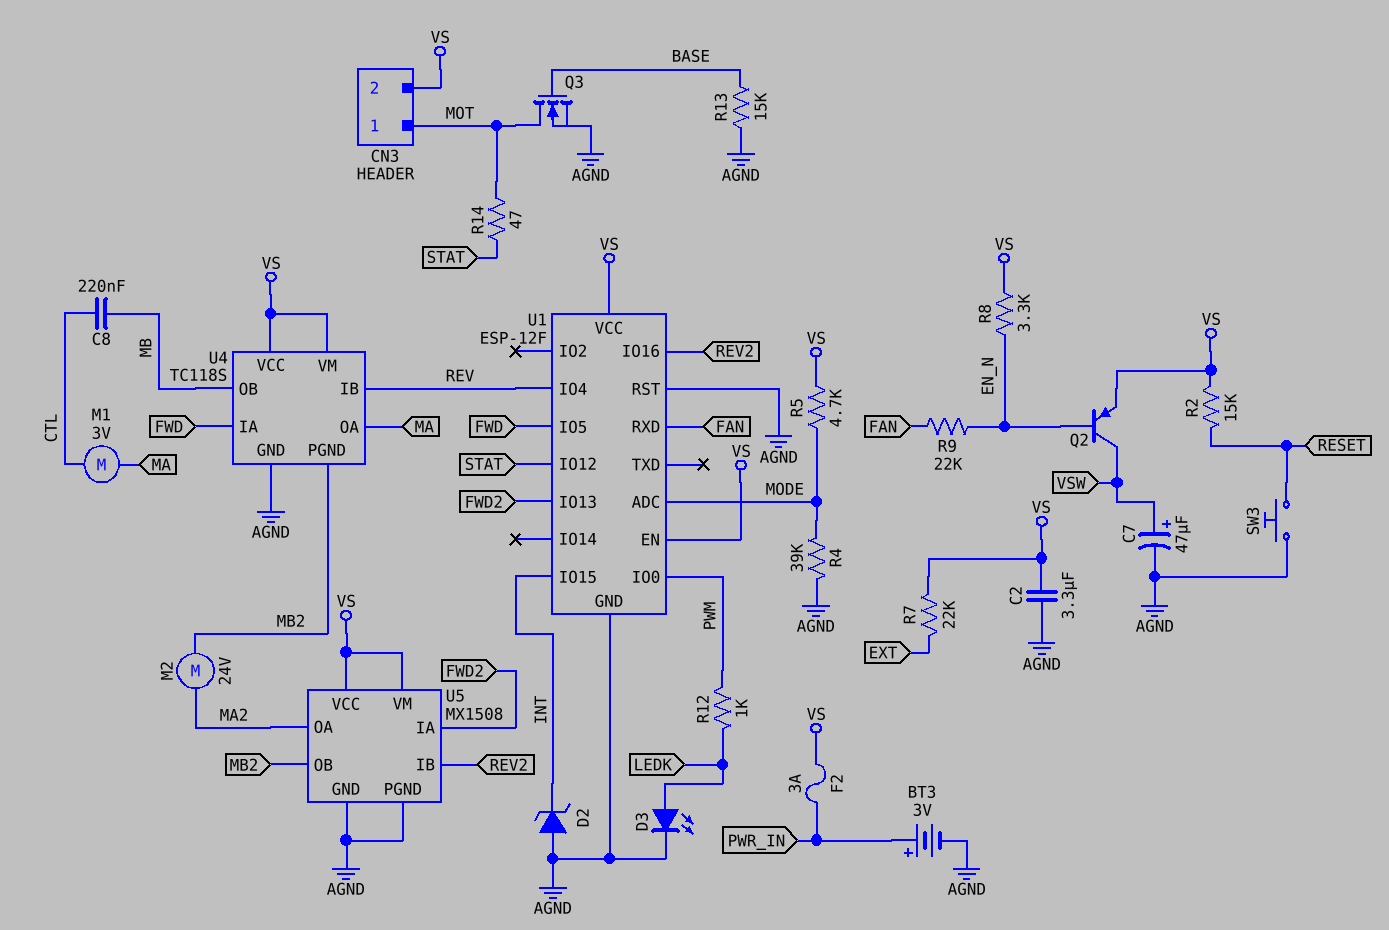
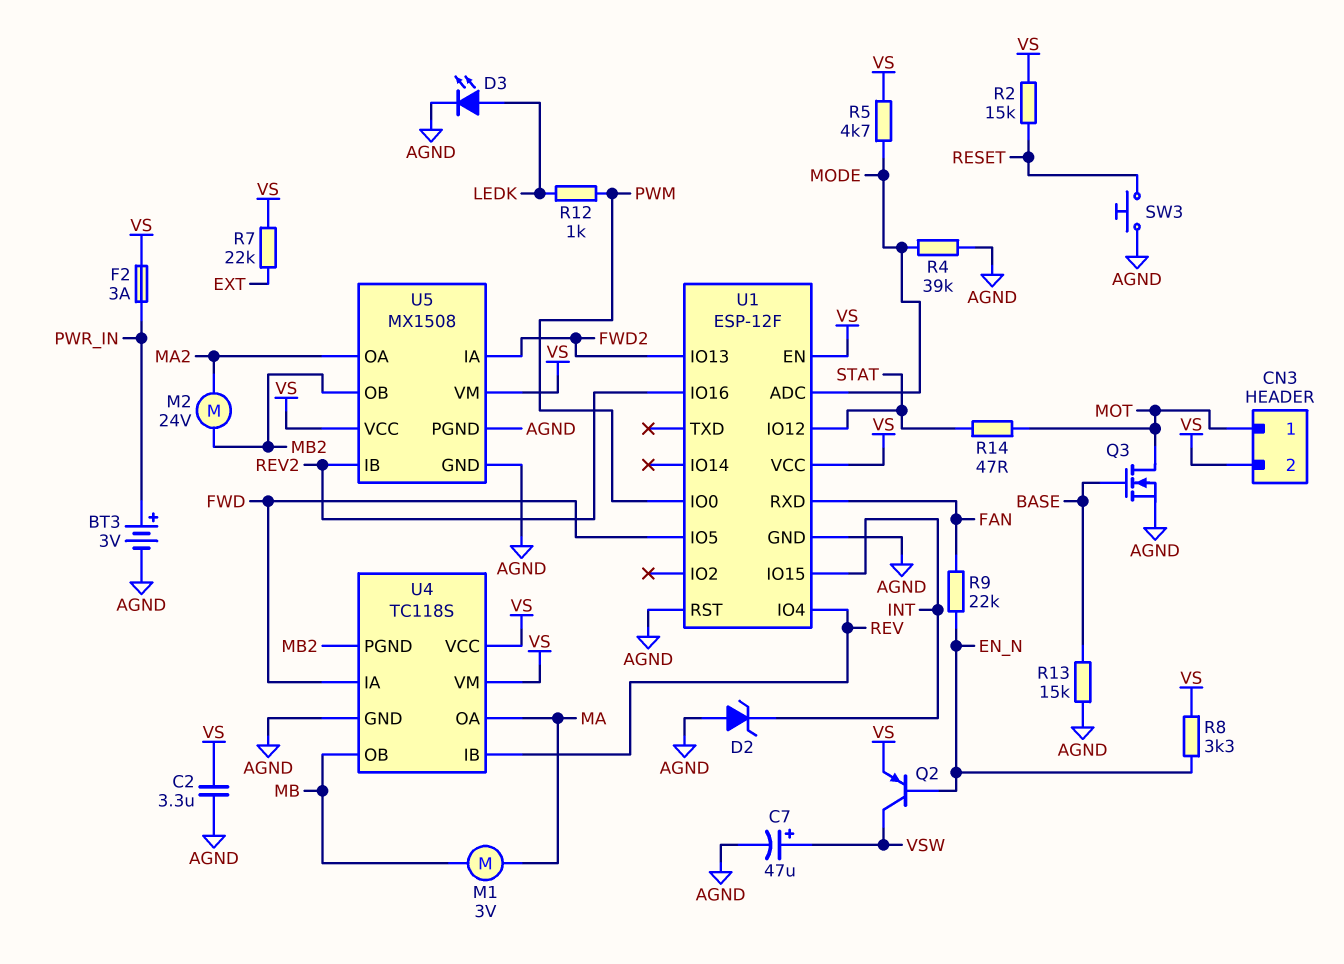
C8: 220nF (CTL, MB) -> none
M1: motor 3V (CTL, MA) -> motor 3V (MA, MB)

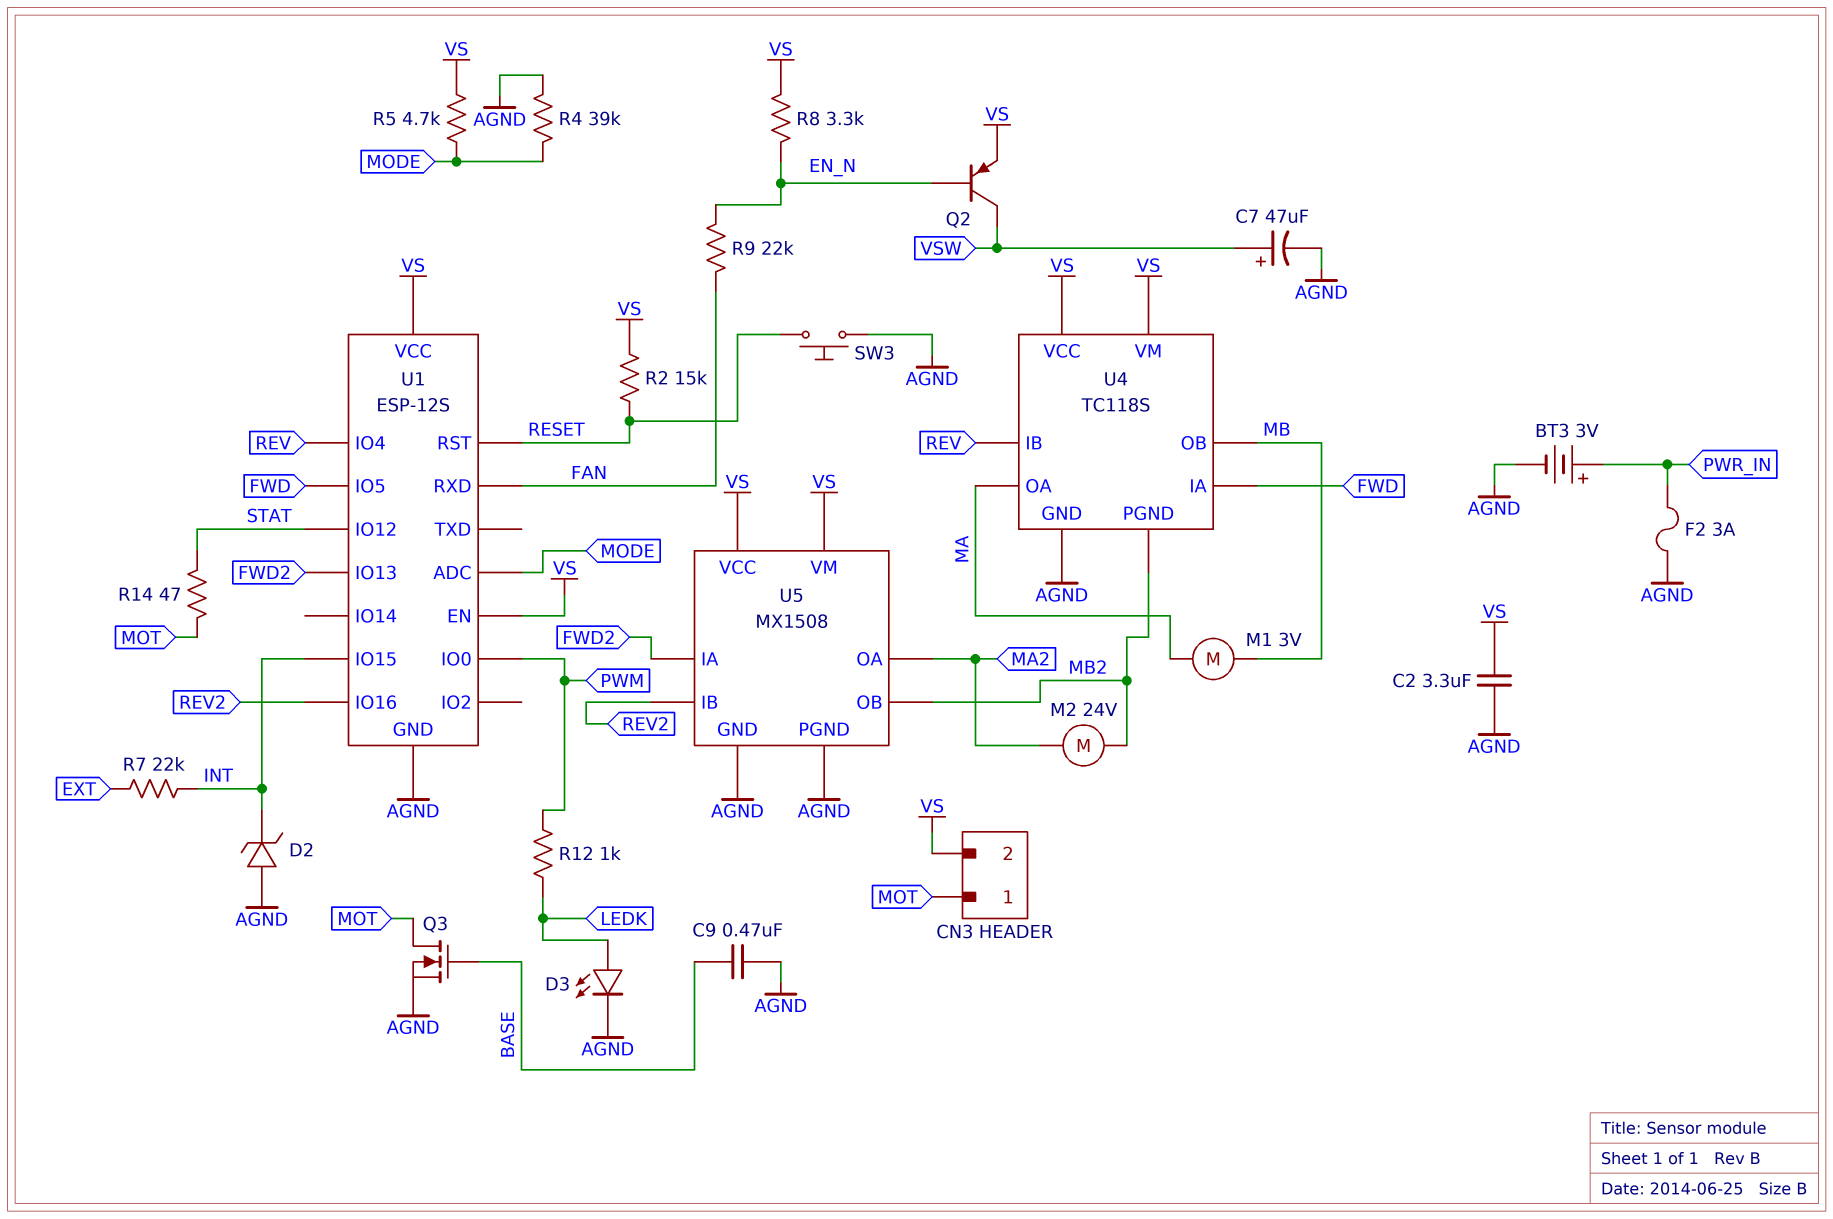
C9: none -> 470nF (AGND, BASE)
F2: 3A (PWR_IN, VS) -> 3A (AGND, PWR_IN)
R7: 22k (EXT, VS) -> 22k (EXT, INT)
R13: 15k (AGND, BASE) -> none
U1: ESP-12F -> ESP-12S
U1 pin RST: AGND -> RESET

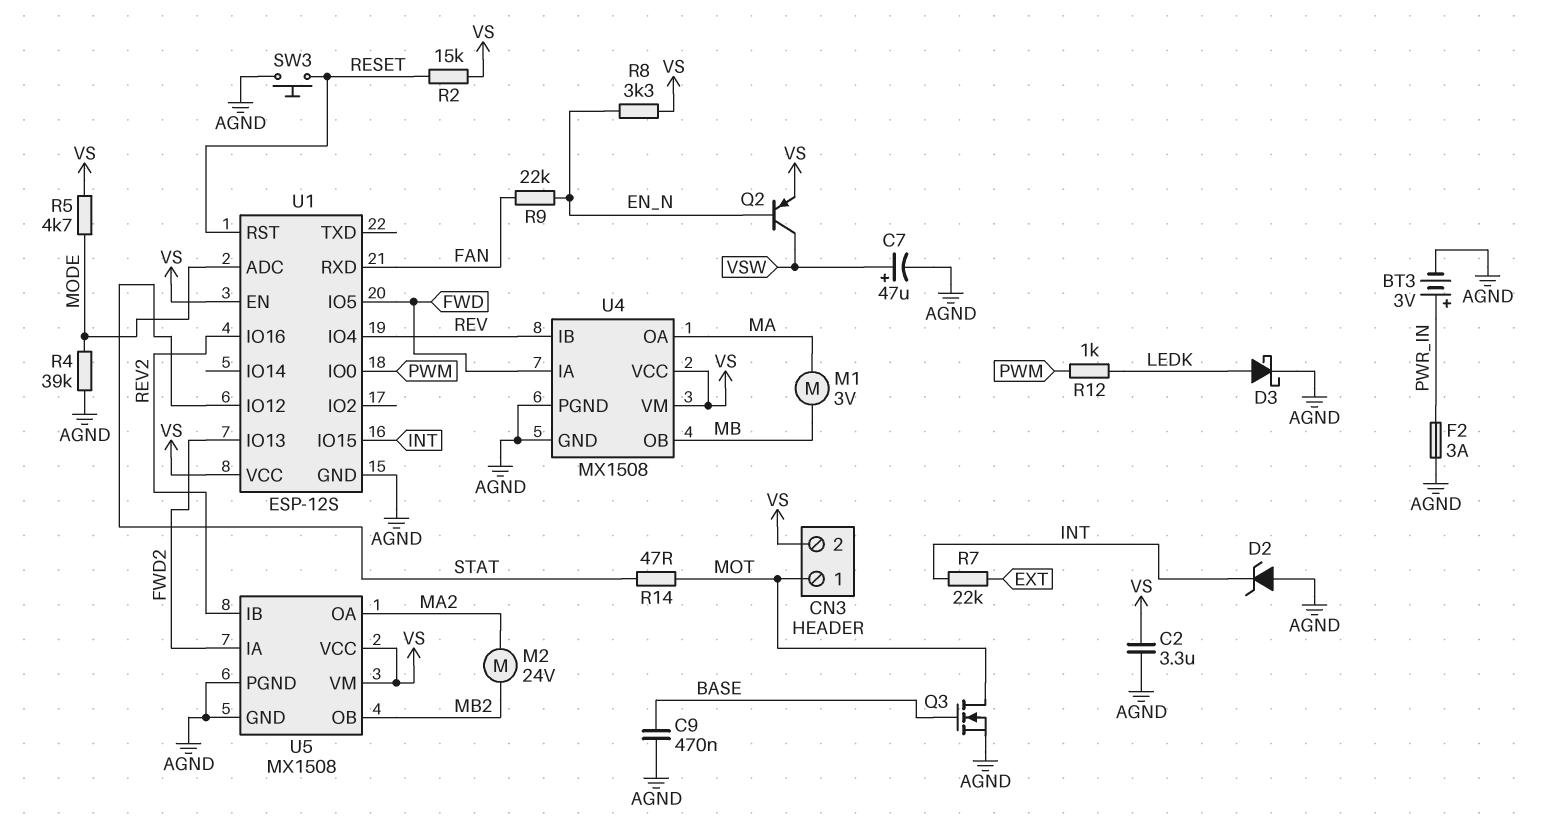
D3: LED (A LEDK, K AGND) -> schottky (A LEDK, K AGND)
U4: TC118S -> MX1508
U4 pin PGND: MB2 -> AGND

